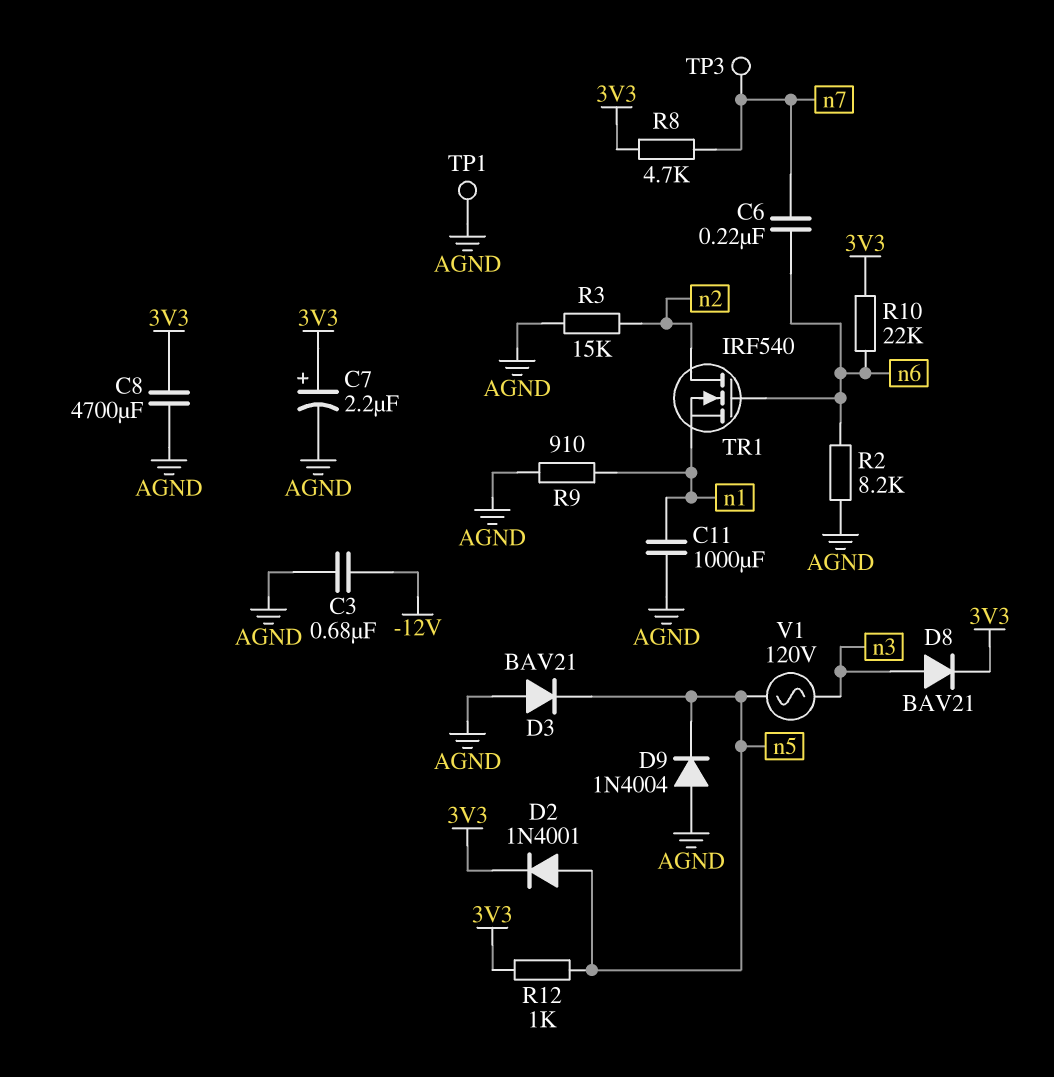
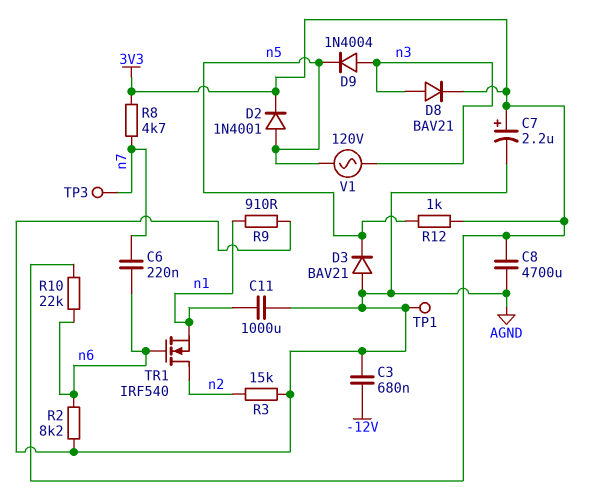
D9: diode 1N4004 (A AGND, K n5) -> diode 1N4004 (A n3, K n5)

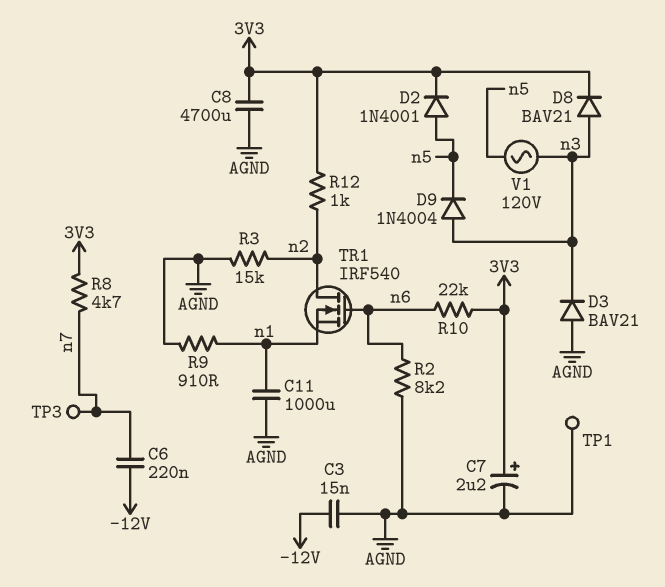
C3: 680nF (-12V, AGND) -> 15nF (-12V, AGND)
C6: 220nF (n6, n7) -> 220nF (-12V, n7)
D3: diode BAV21 (A AGND, K n5) -> diode BAV21 (A AGND, K n3)
R12: 1k (3V3, n5) -> 1k (3V3, n2)

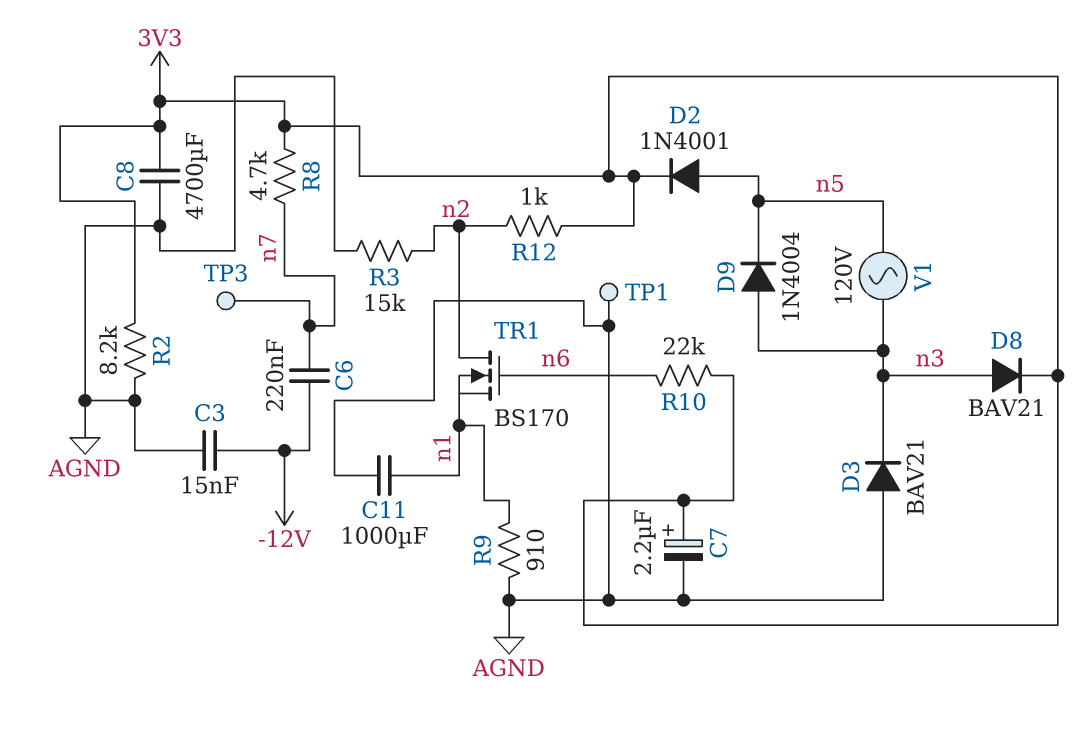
R2: 8.2k (AGND, n6) -> 8.2k (3V3, AGND)
TR1: NMOS IRF540 (G n6, D n2, S n1) -> NMOS BS170 (G n6, D n2, S n1)

